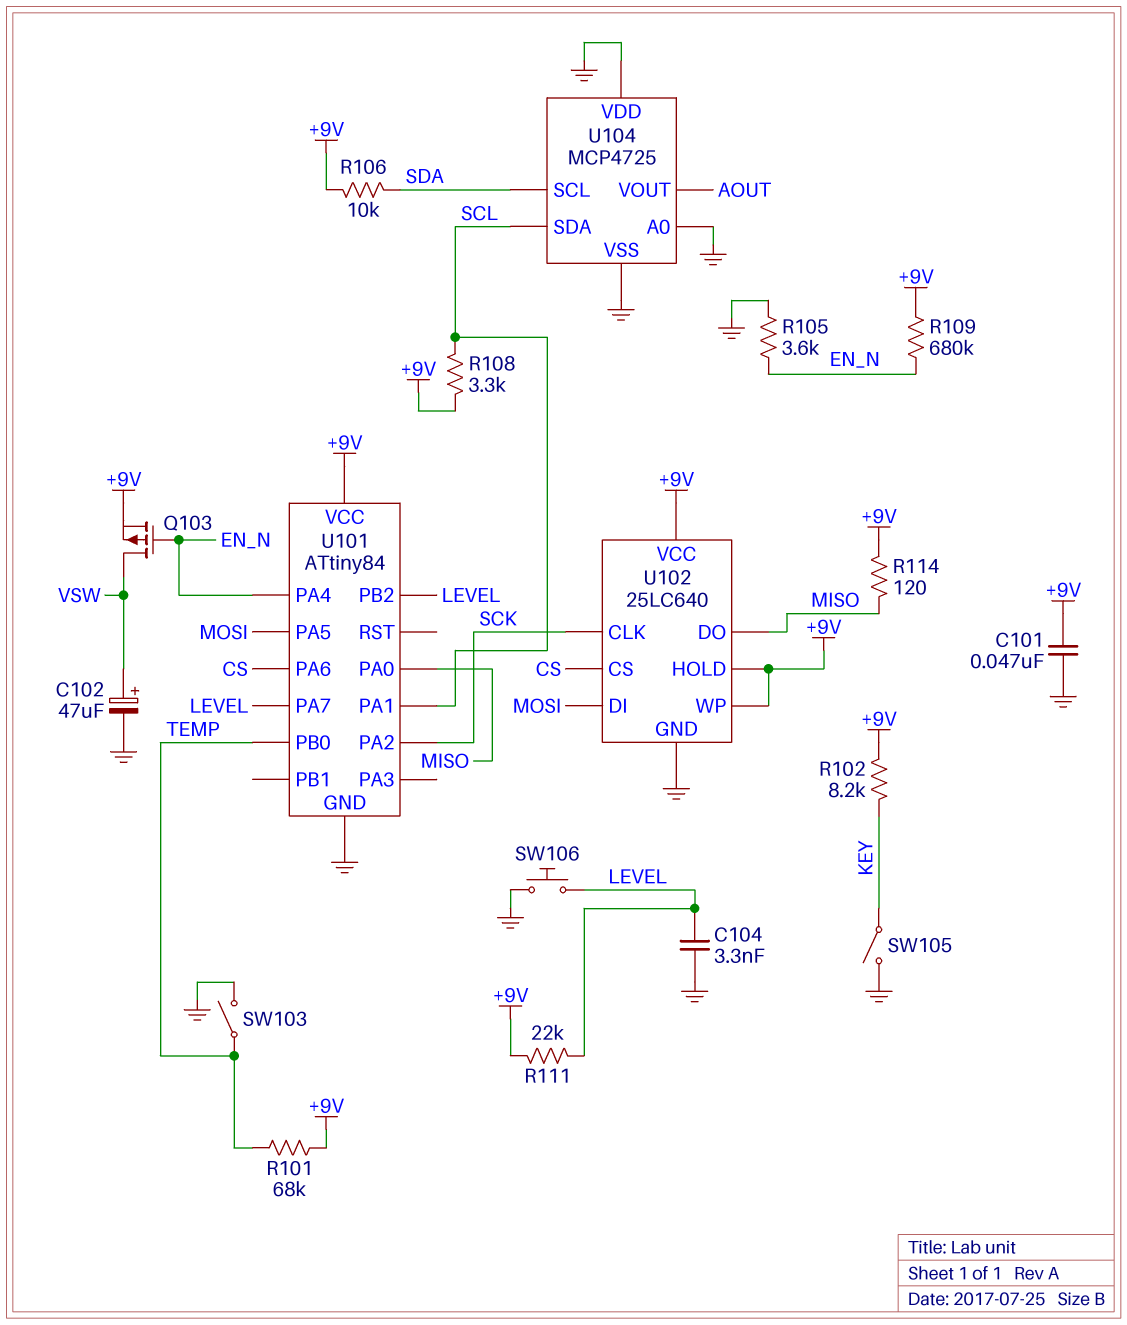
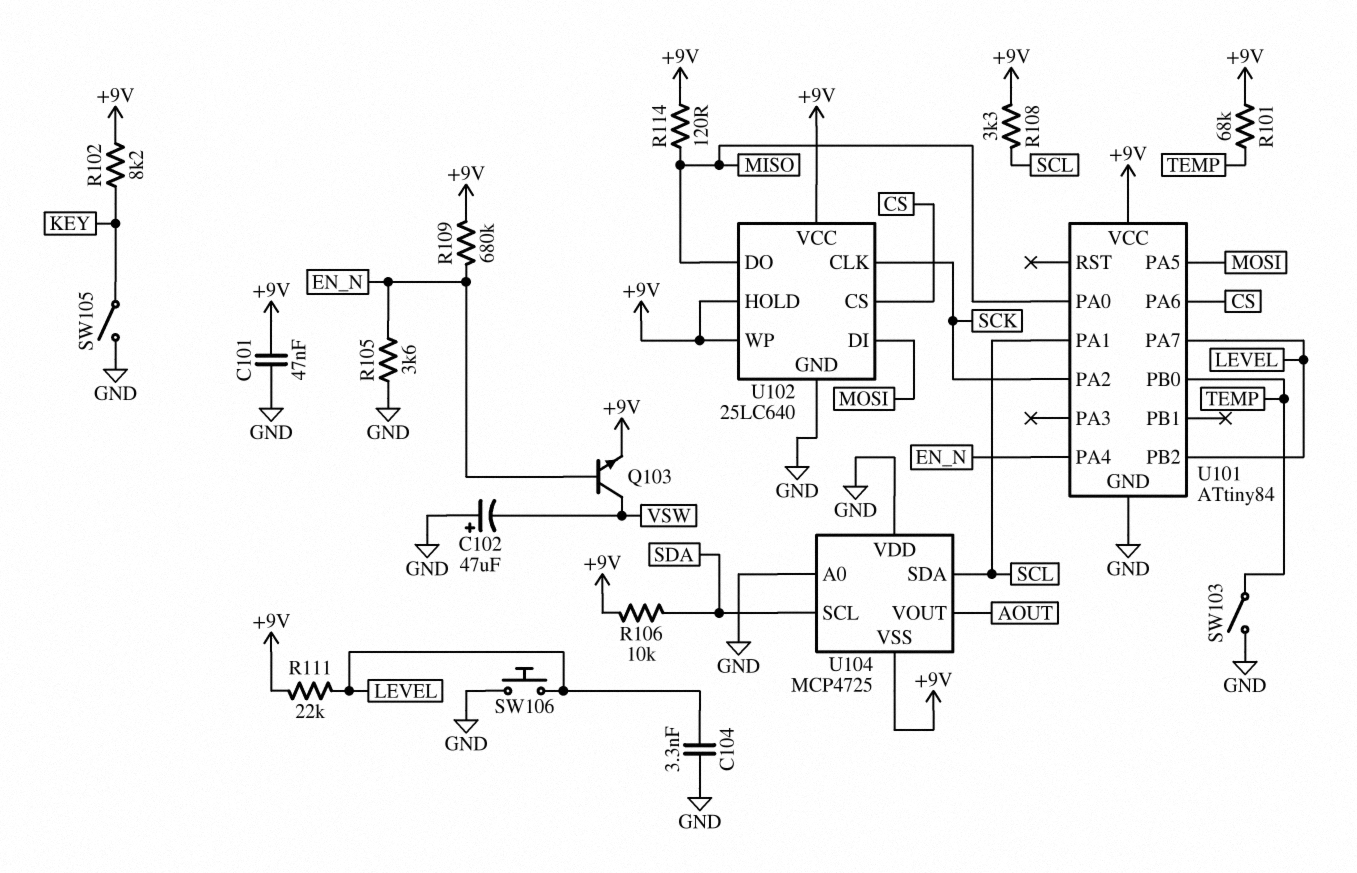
C102: 47uF (plus VSW, minus GND) -> 47uF (plus GND, minus VSW)
Q103: PMOS (G EN_N, D VSW, S +9V) -> NPN (B EN_N, C VSW, E +9V)
U104 pin VSS: GND -> +9V

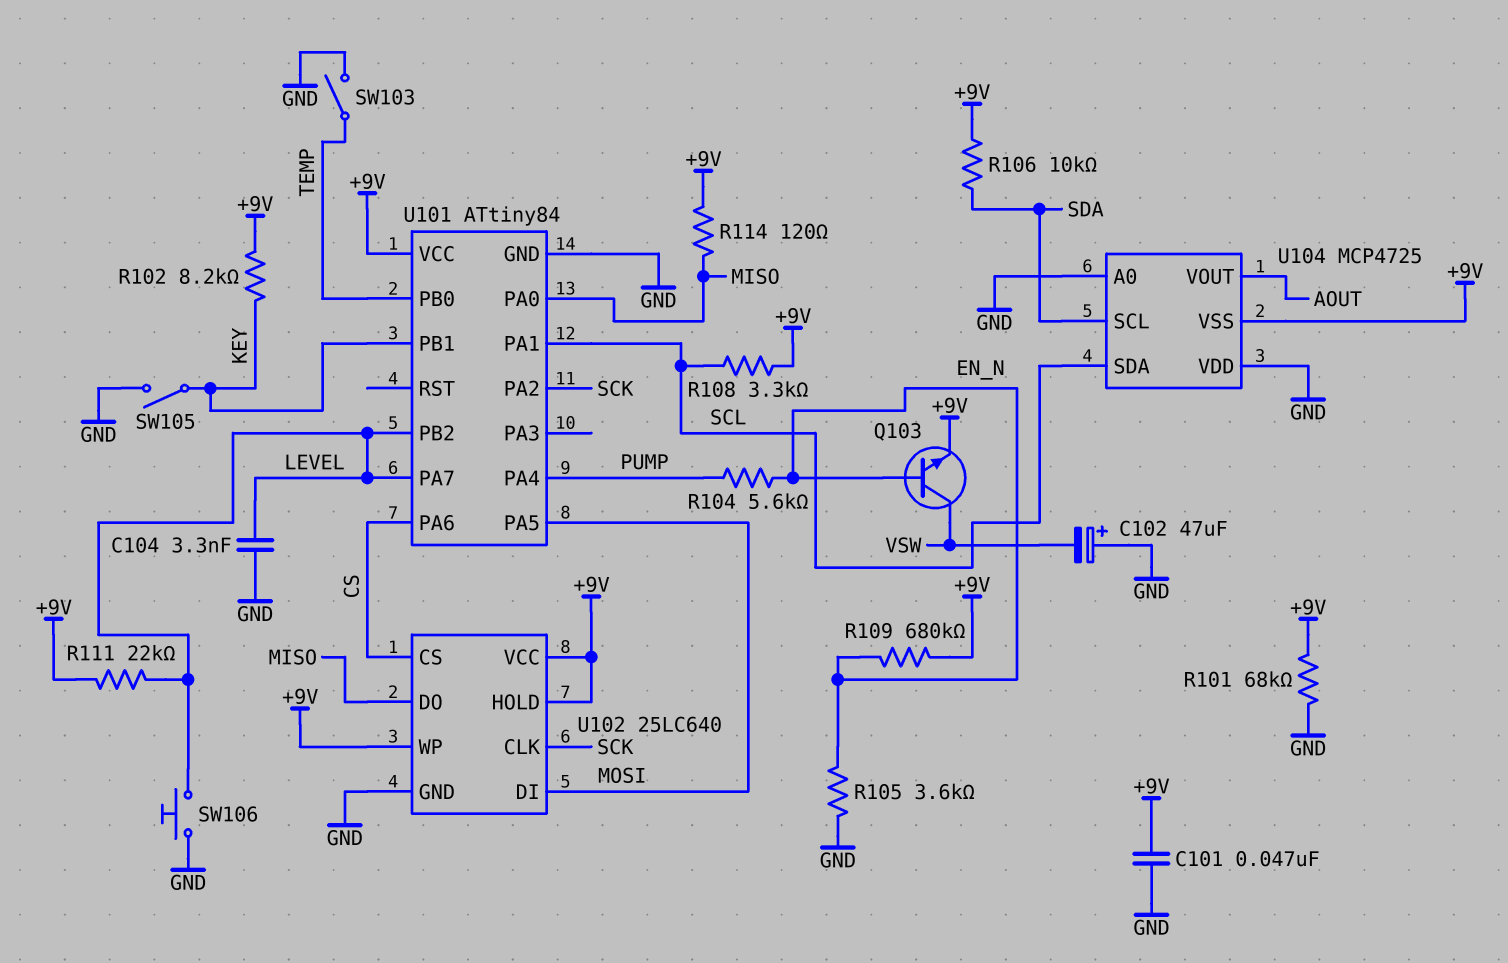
R101: 68k (+9V, TEMP) -> 68k (+9V, GND)
R104: none -> 5.6k (EN_N, PUMP)
U101 pin PA4: EN_N -> PUMP
U101 pin PB1: none -> KEY

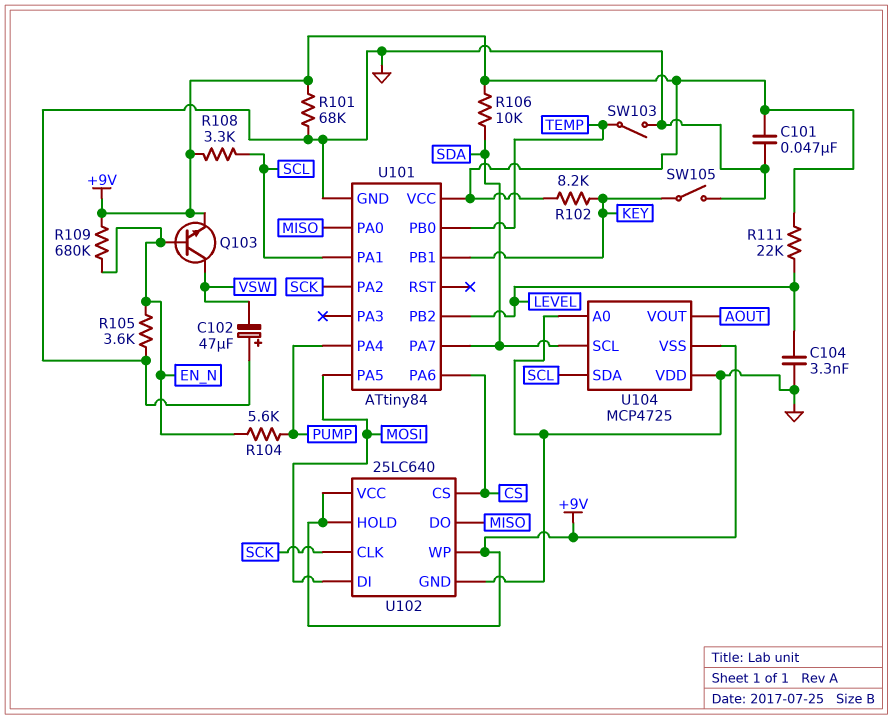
R114: 120 (+9V, MISO) -> none
SW106: button (GND, LEVEL) -> none
U101 pin PA7: LEVEL -> SDA

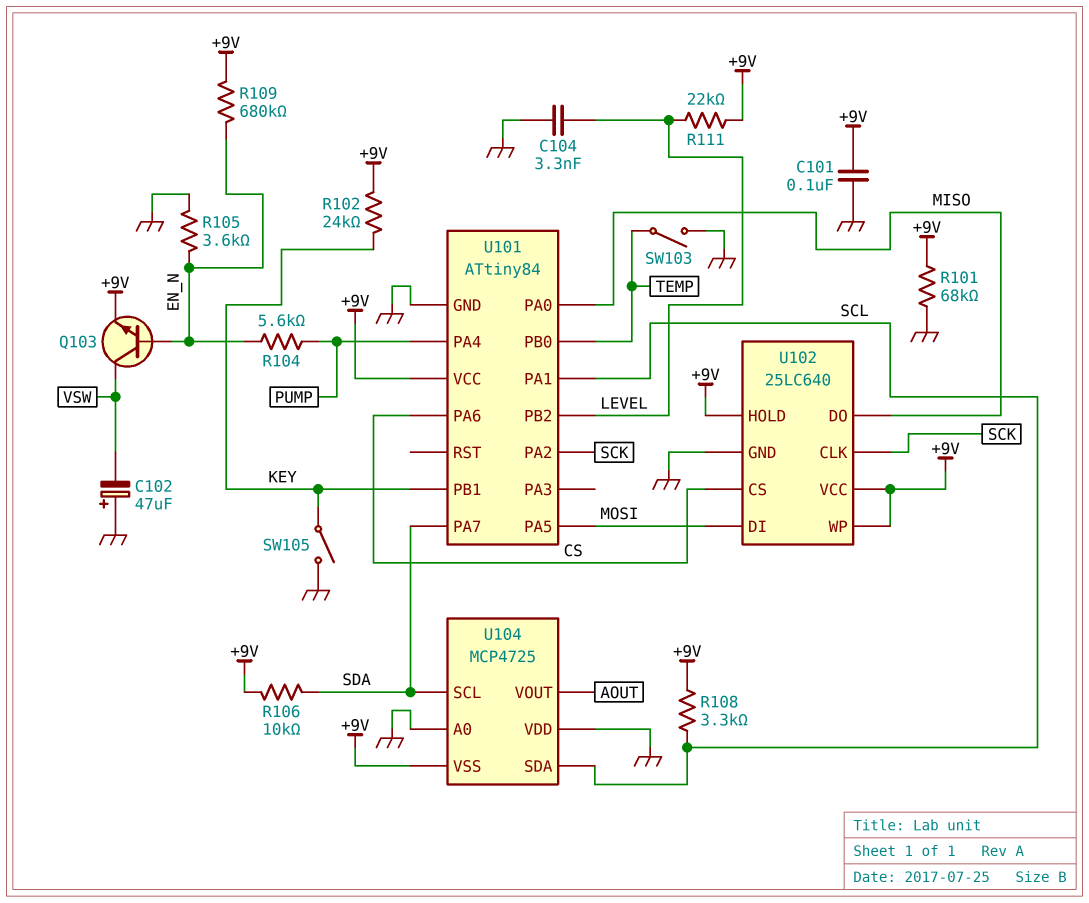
C101: 47nF (+9V, GND) -> 100nF (+9V, GND)
R102: 8.2k (+9V, KEY) -> 24k (+9V, KEY)

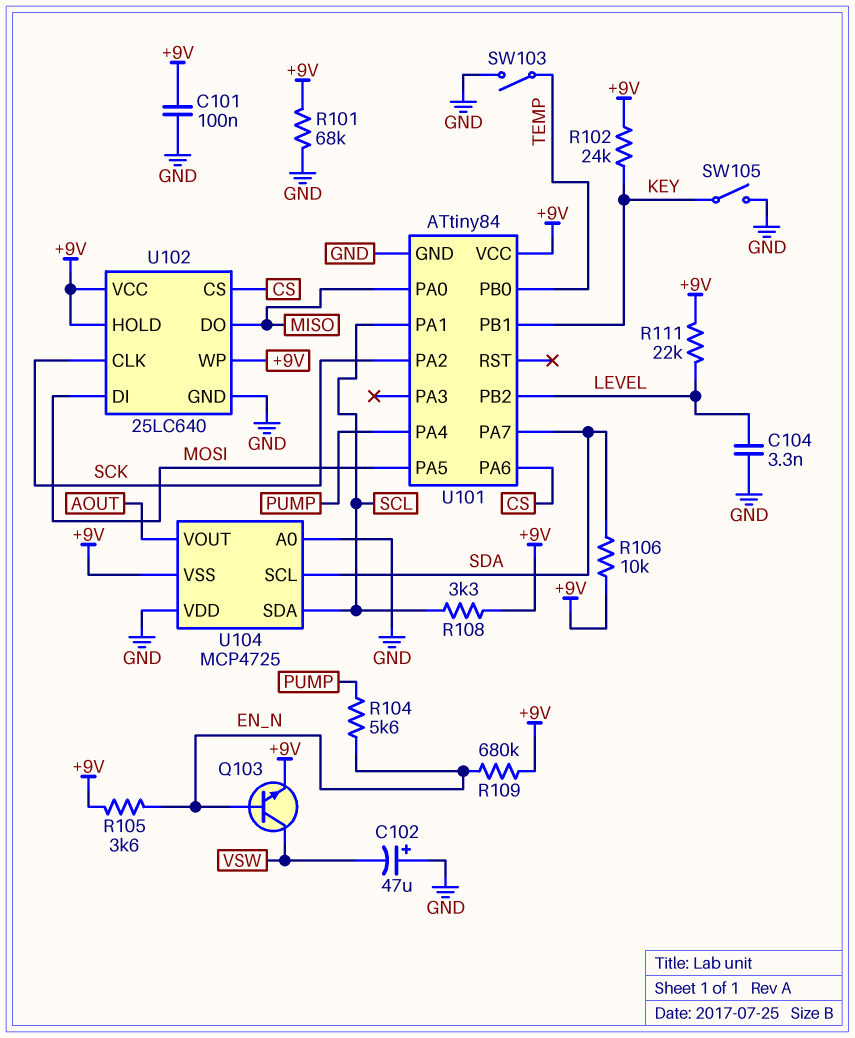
R105: 3.6k (EN_N, GND) -> 3.6k (+9V, EN_N)

